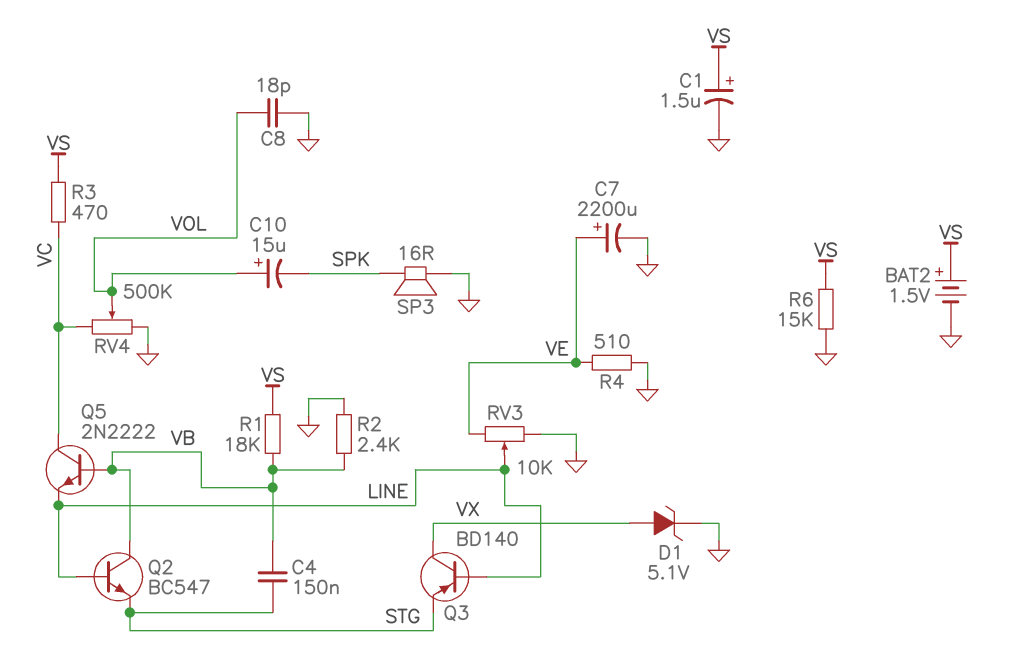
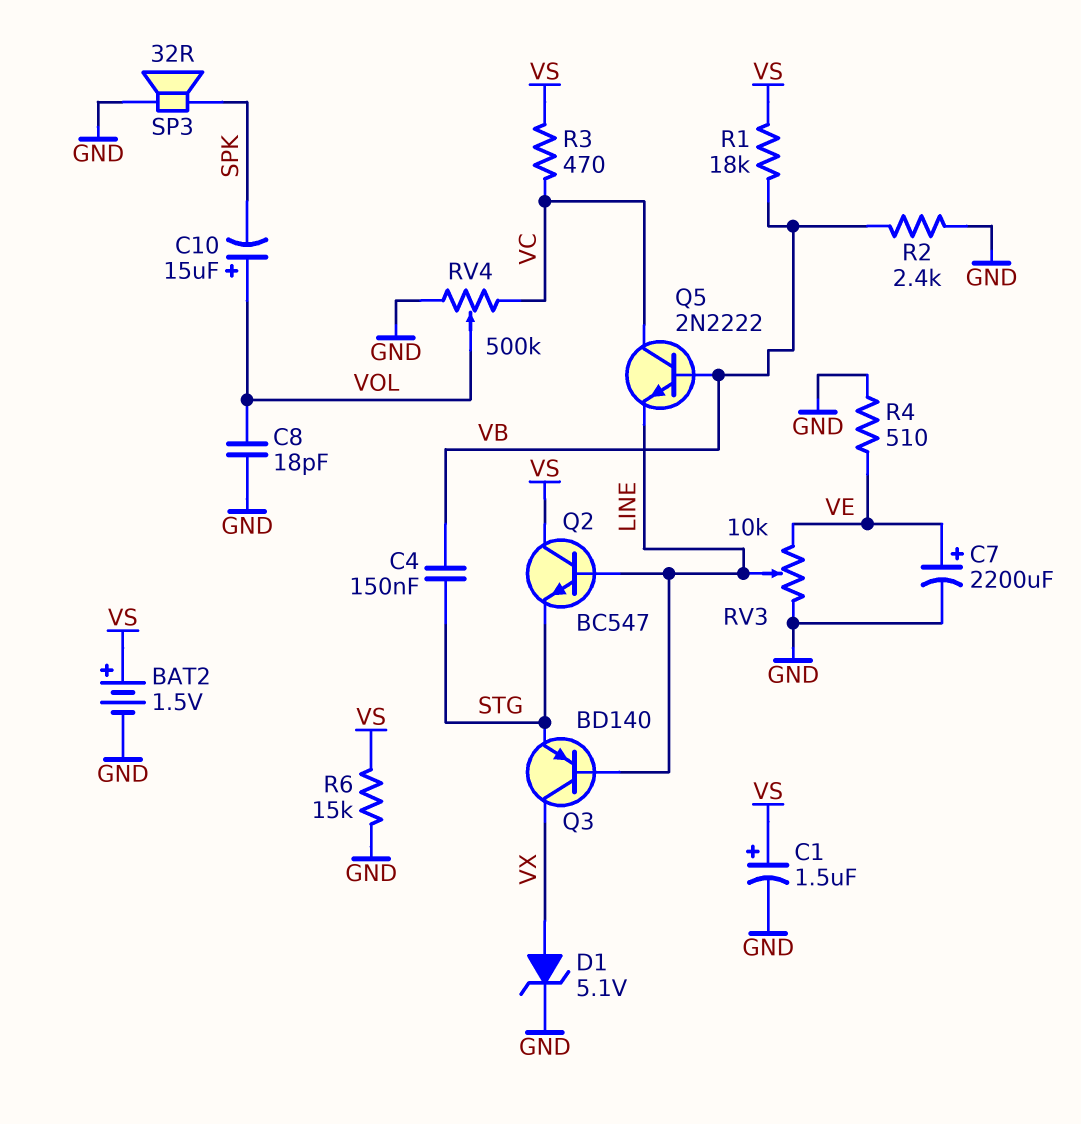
Q2: NPN BC547 (B LINE, C VB, E STG) -> NPN BC547 (B LINE, C VS, E STG)
SP3: speaker 16R (GND, SPK) -> speaker 32R (GND, SPK)

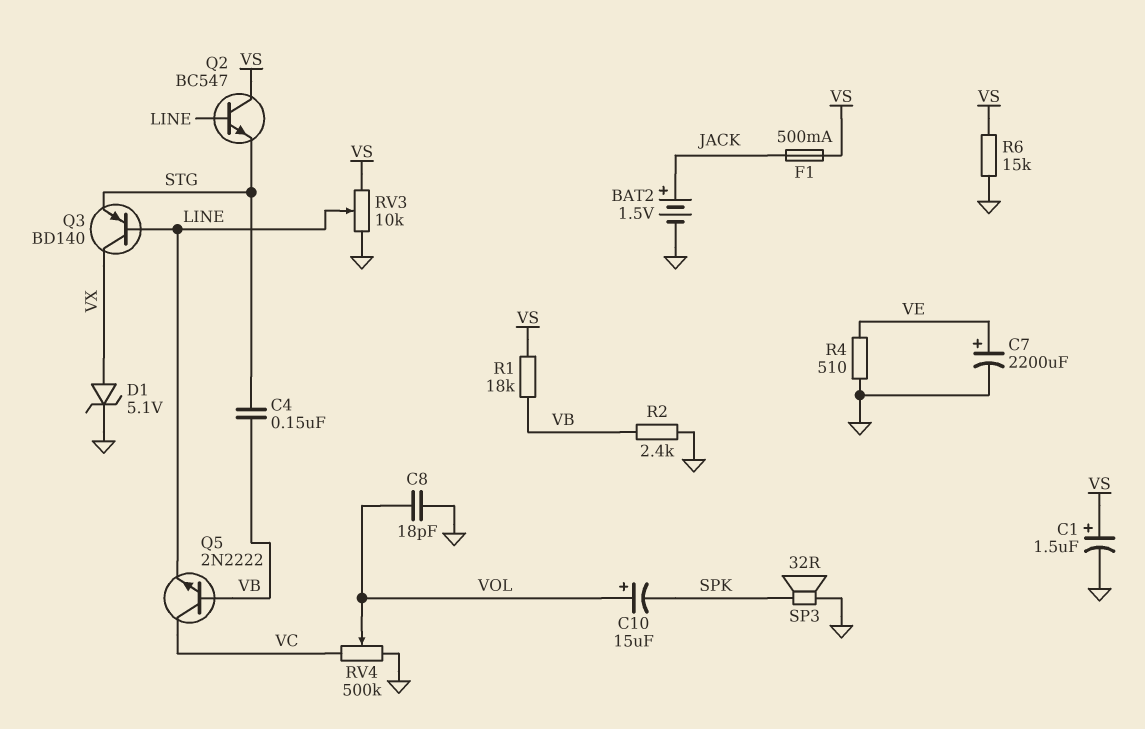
BAT2: 1.5V (plus VS, minus GND) -> 1.5V (plus JACK, minus GND)
F1: none -> 500mA (JACK, VS)
R3: 470 (VC, VS) -> none
RV3: 10k (GND, VE, wiper LINE) -> 10k (GND, VS, wiper LINE)

